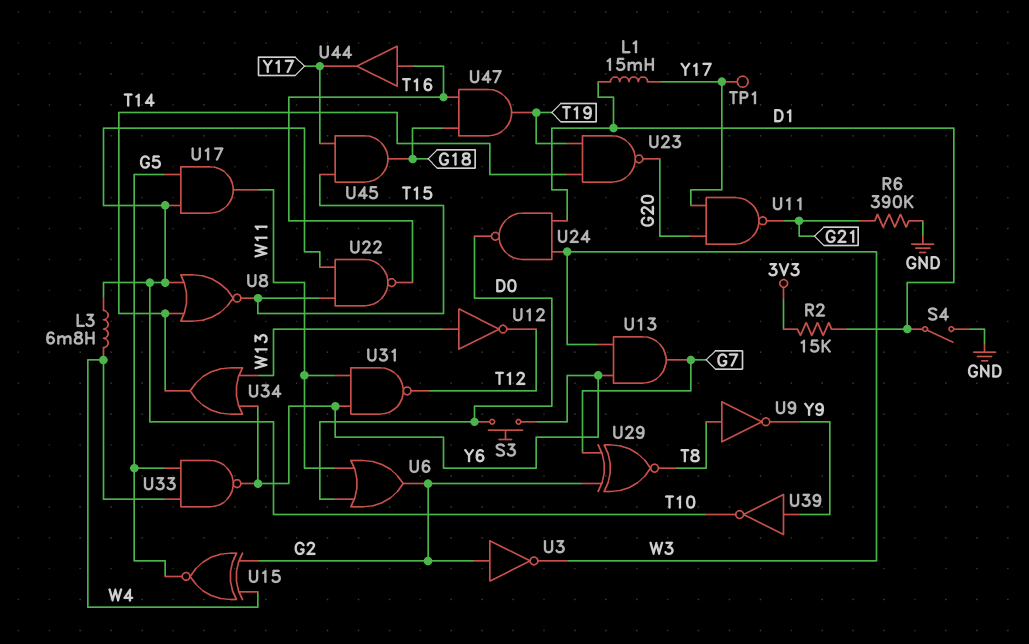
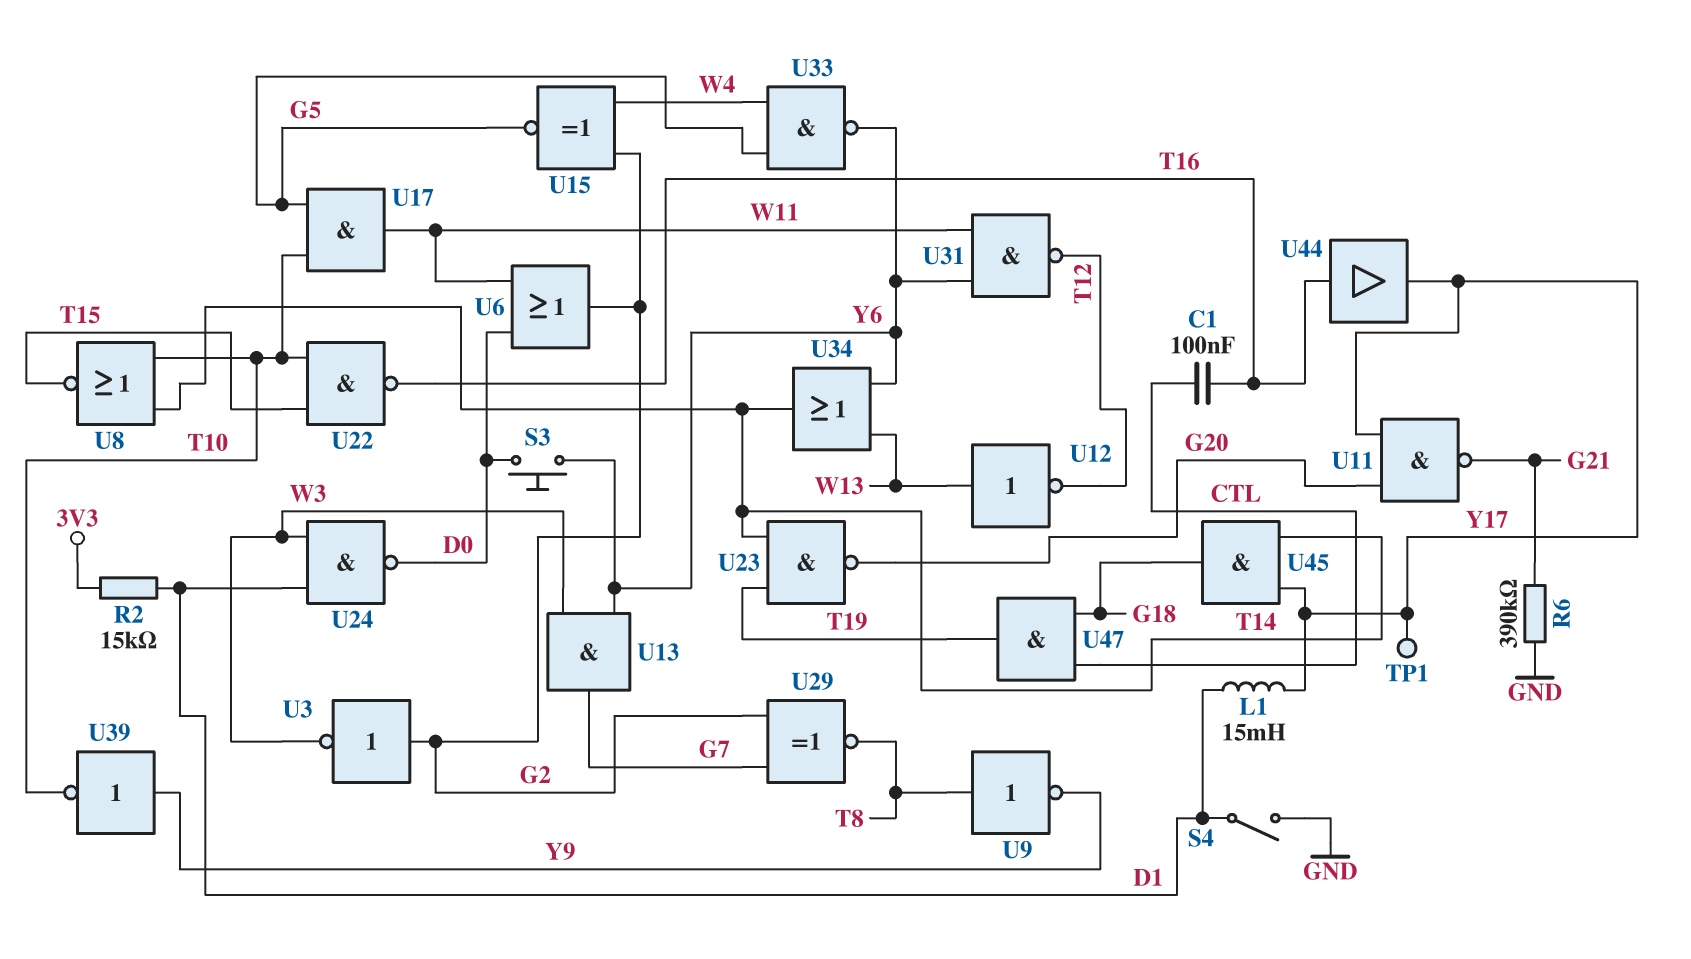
C1: none -> 100nF (CTL, T16)
L3: 6.8mH (T10, W4) -> none
U45: AND (in T15, in Y17, out G18) -> AND (in T14, in Y17, out G18)
U47: AND (in G18, in T16, out T19) -> AND (in CTL, in G18, out T19)

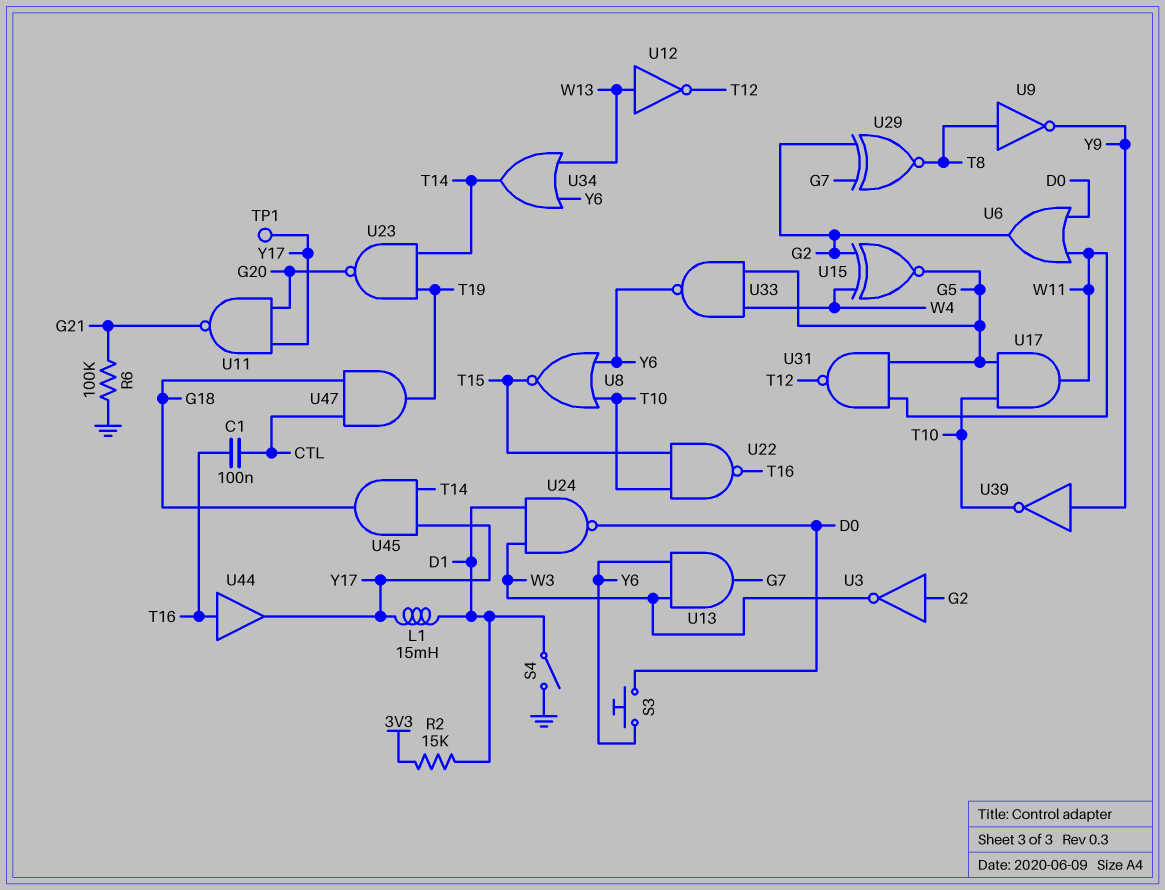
R6: 390k (G21, GND) -> 100k (G21, GND)
U8: NOR (in T10, in T14, out T15) -> NOR (in T10, in Y6, out T15)
U31: NAND (in W11, in Y6, out T12) -> NAND (in G5, in W11, out T12)

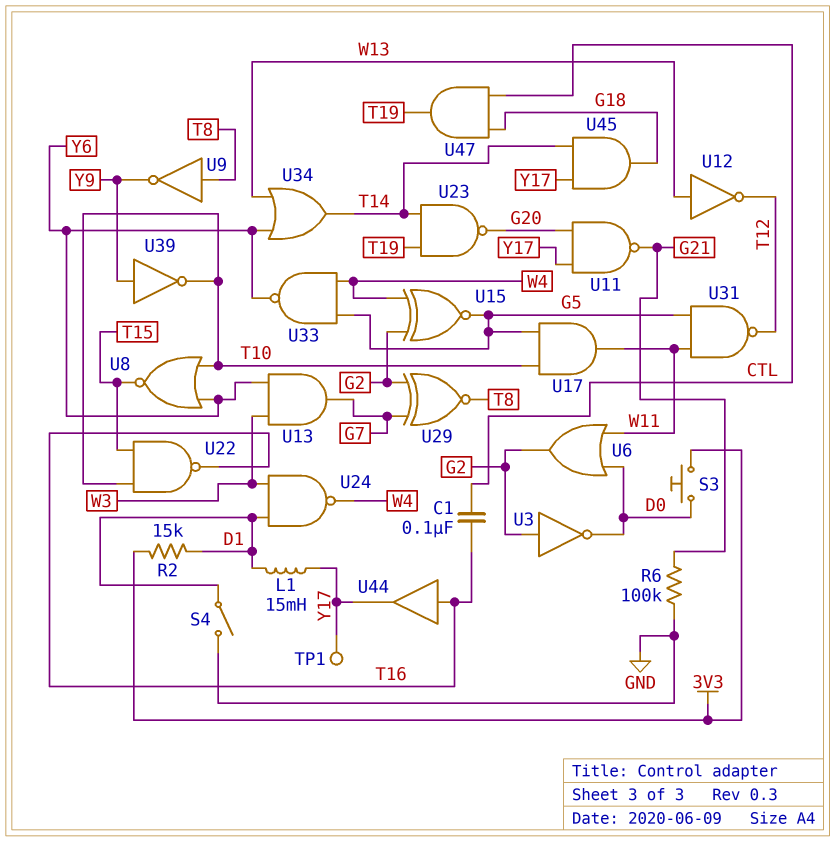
S3: button (D0, Y6) -> button (3V3, D0)
U3: NOT (in G2, out W3) -> NOT (in G2, out D0)
U24: NAND (in D1, in W3, out D0) -> NAND (in D1, in W3, out W4)

